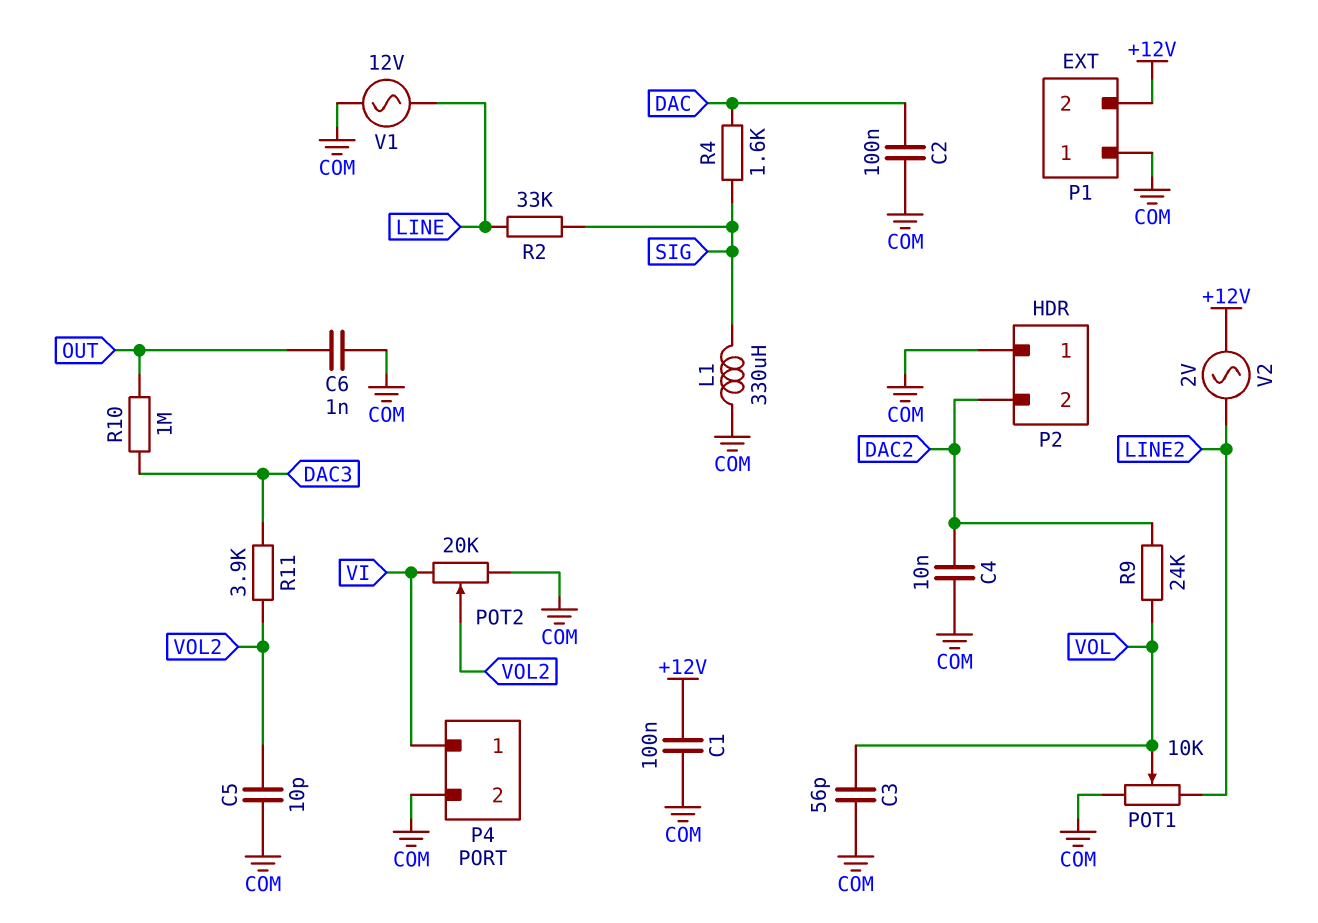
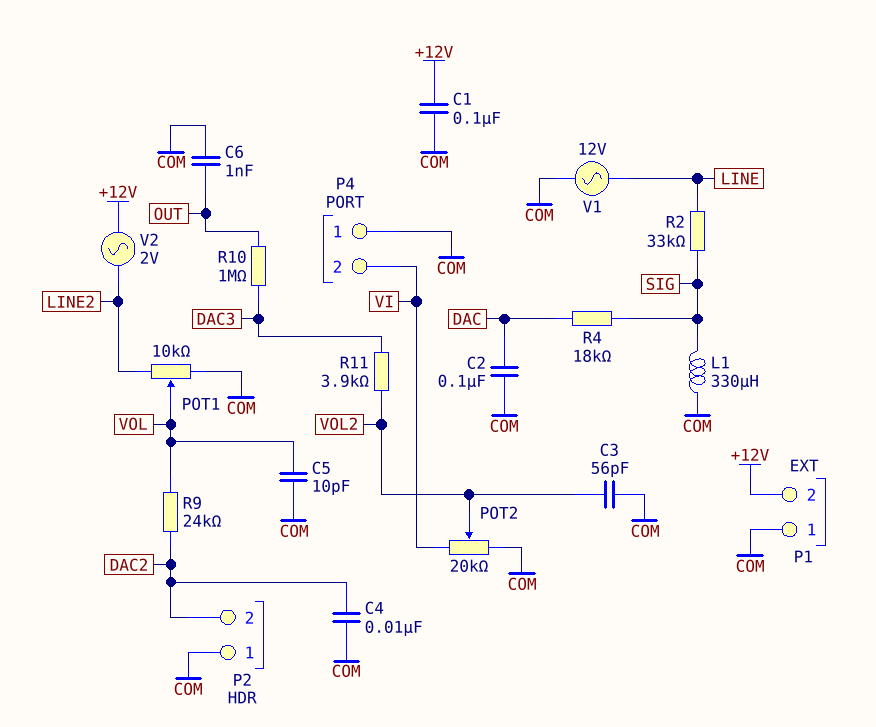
C3: 56pF (COM, VOL) -> 56pF (COM, VOL2)
C5: 10pF (COM, VOL2) -> 10pF (COM, VOL)
P4 pin 1: VI -> COM
P4 pin 2: COM -> VI
R4: 1.6k (DAC, SIG) -> 18k (DAC, SIG)

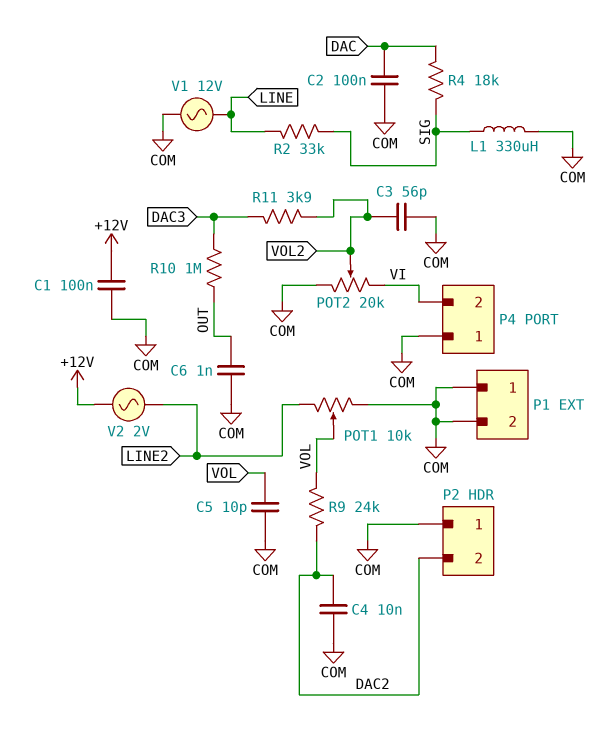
P1 pin 2: +12V -> COM

